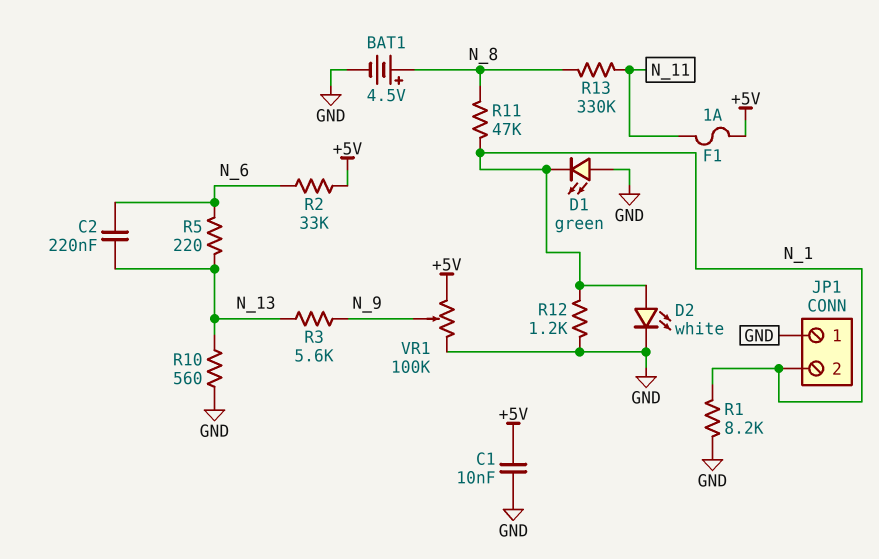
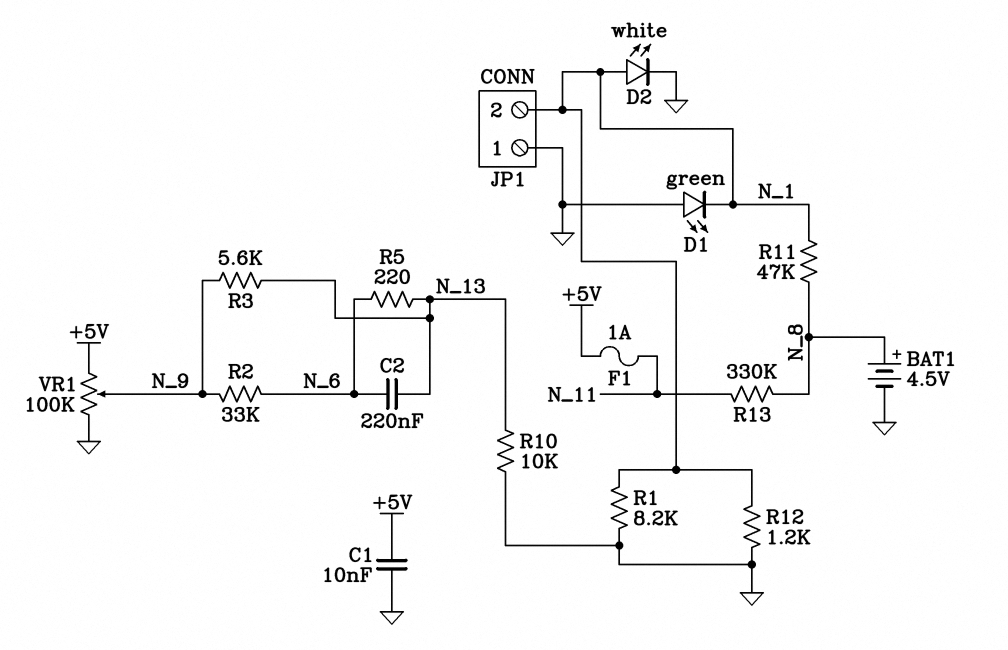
R2: 33k (+5V, N_6) -> 33k (N_6, N_9)
R10: 560 (GND, N_13) -> 10k (GND, N_13)

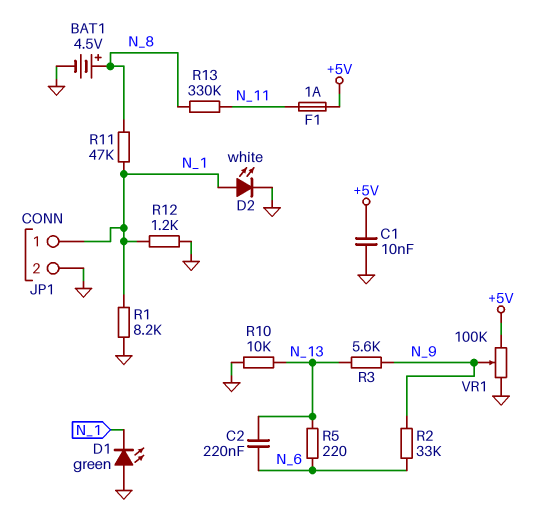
JP1 pin 1: GND -> N_1
JP1 pin 2: N_1 -> GND

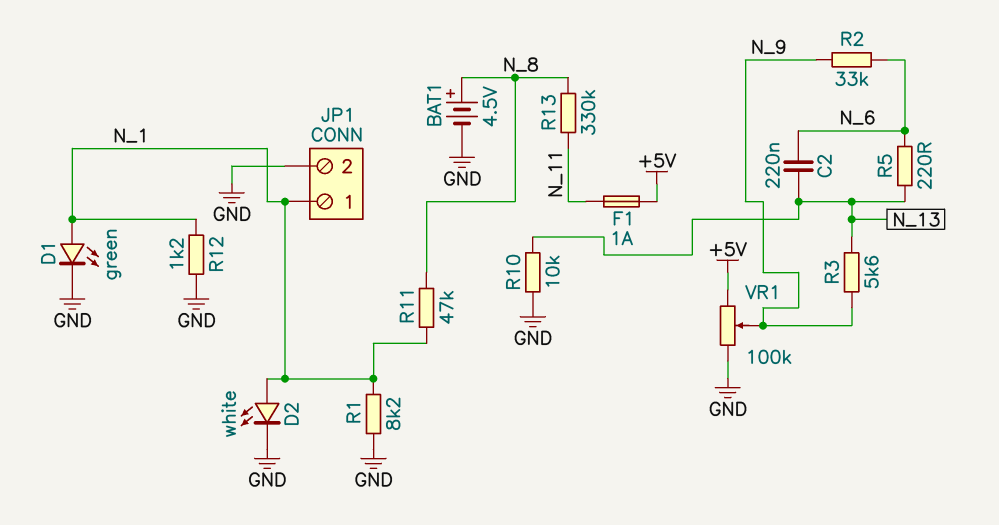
C1: 10nF (+5V, GND) -> none
D1: LED green (A GND, K N_1) -> LED green (A N_1, K GND)

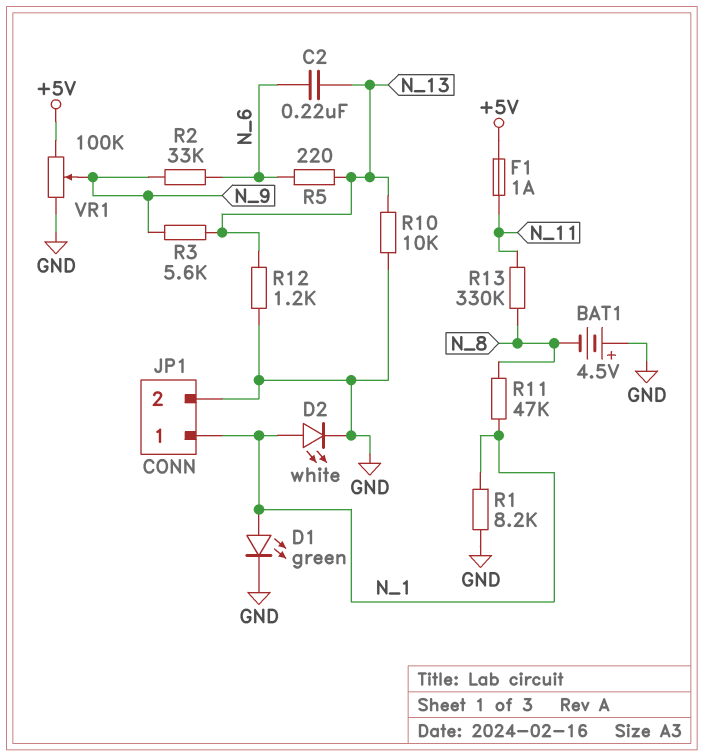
BAT1: 4.5V (plus N_8, minus GND) -> 4.5V (plus GND, minus N_8)
R12: 1.2k (GND, N_1) -> 1.2k (GND, N_13)

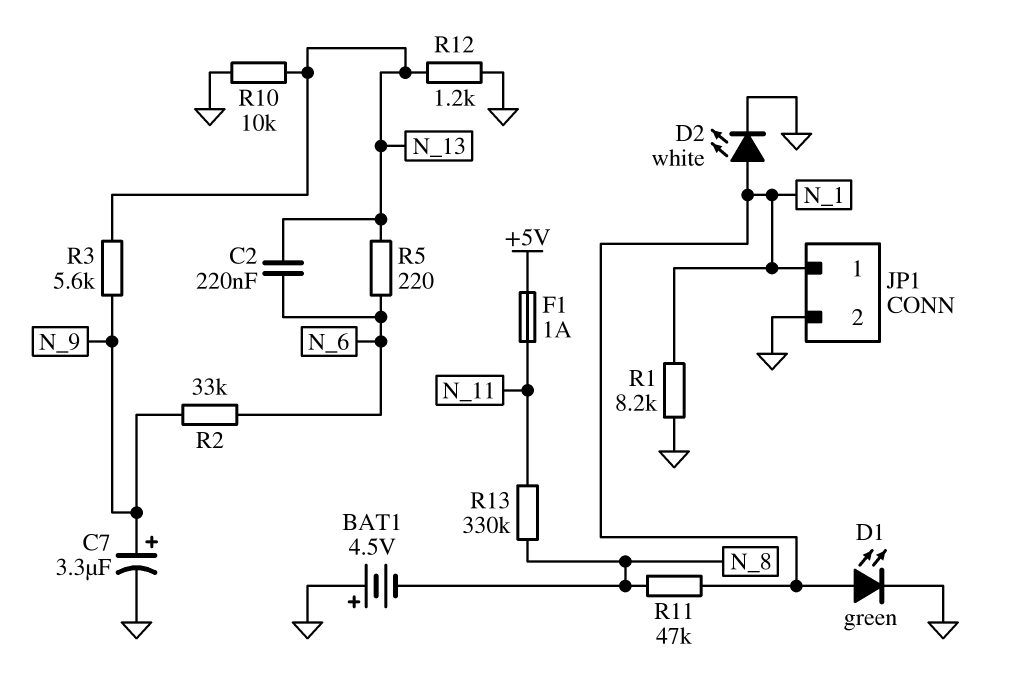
C7: none -> 3.3uF (plus N_9, minus GND)
VR1: 100k (+5V, GND, wiper N_9) -> none

